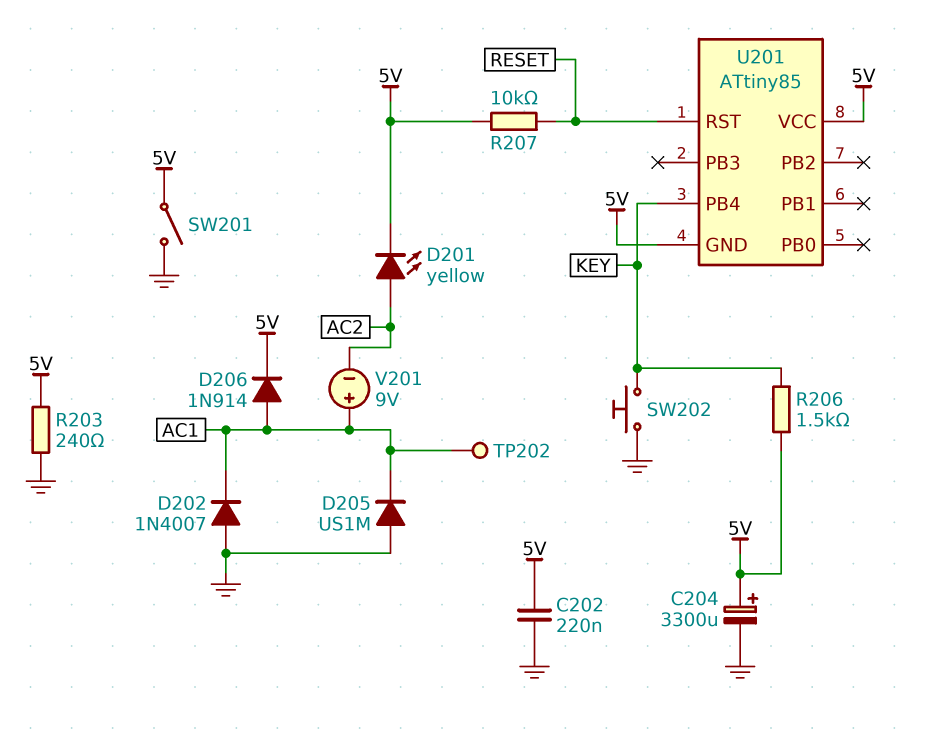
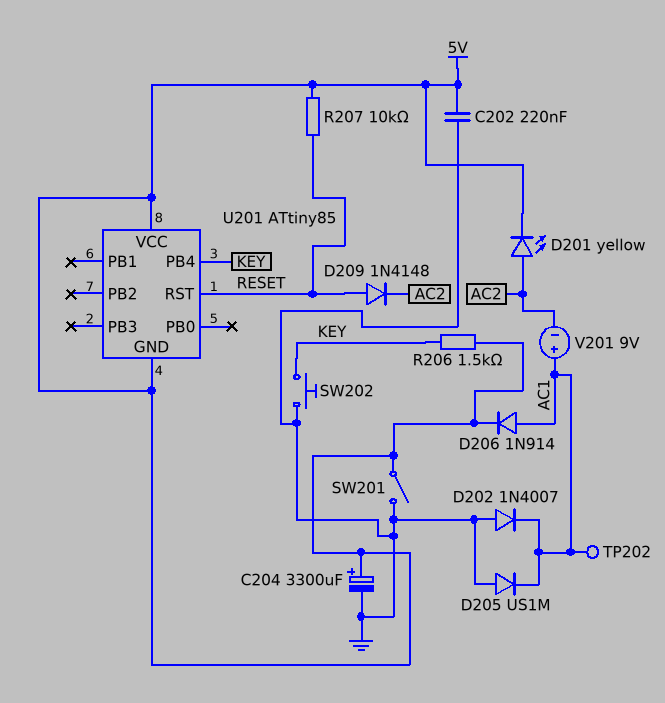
D209: none -> diode 1N4148 (A RESET, K AC2)
R203: 240 (5V, GND) -> none

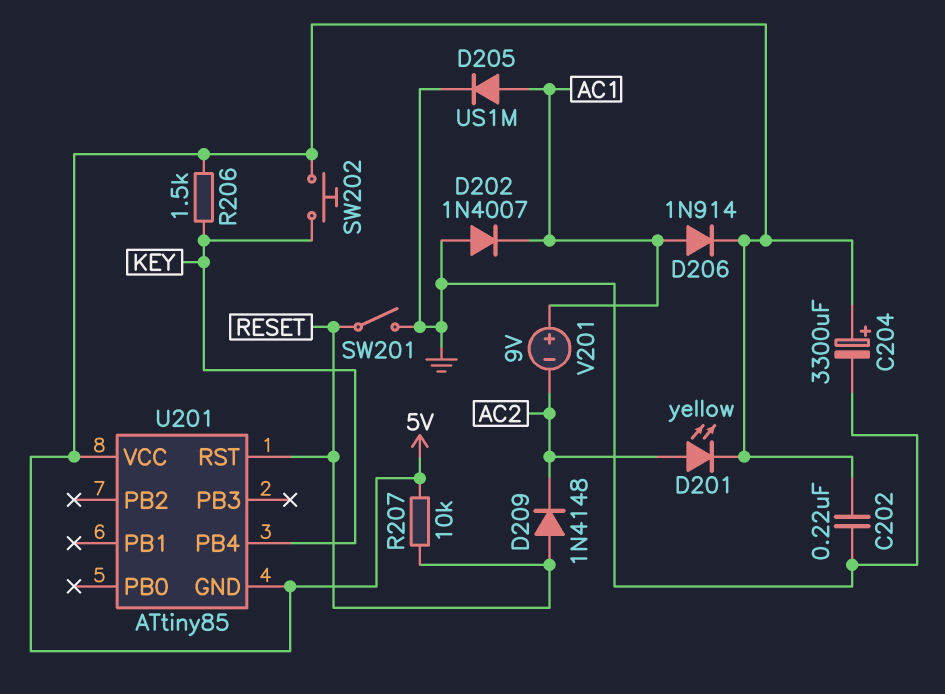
D205: diode US1M (A GND, K AC1) -> diode US1M (A AC1, K GND)
SW201: switch (5V, GND) -> switch (GND, RESET)
SW202: button (GND, KEY) -> button (5V, KEY)
TP202: test point (AC1) -> none

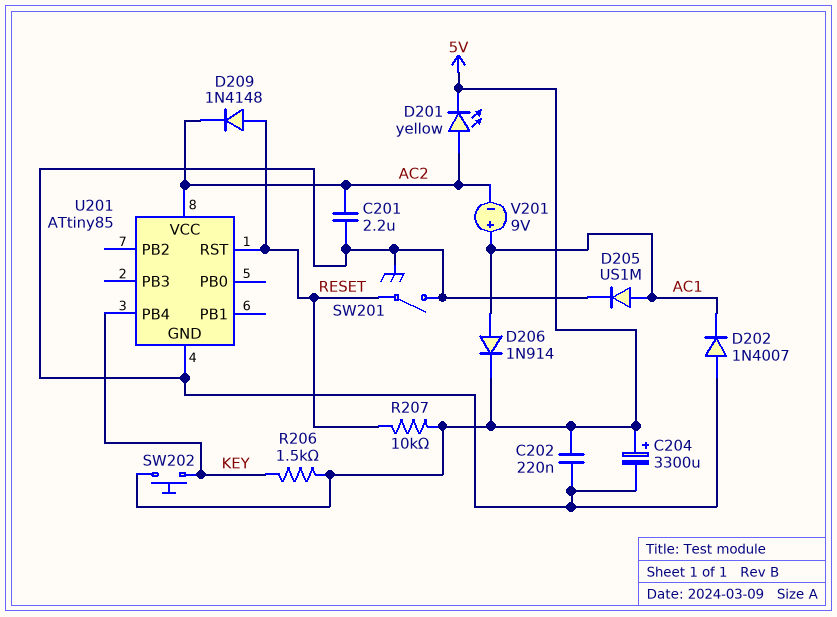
C201: none -> 2.2uF (AC2, GND)
U201 pin GND: 5V -> GND
U201 pin VCC: 5V -> AC2

